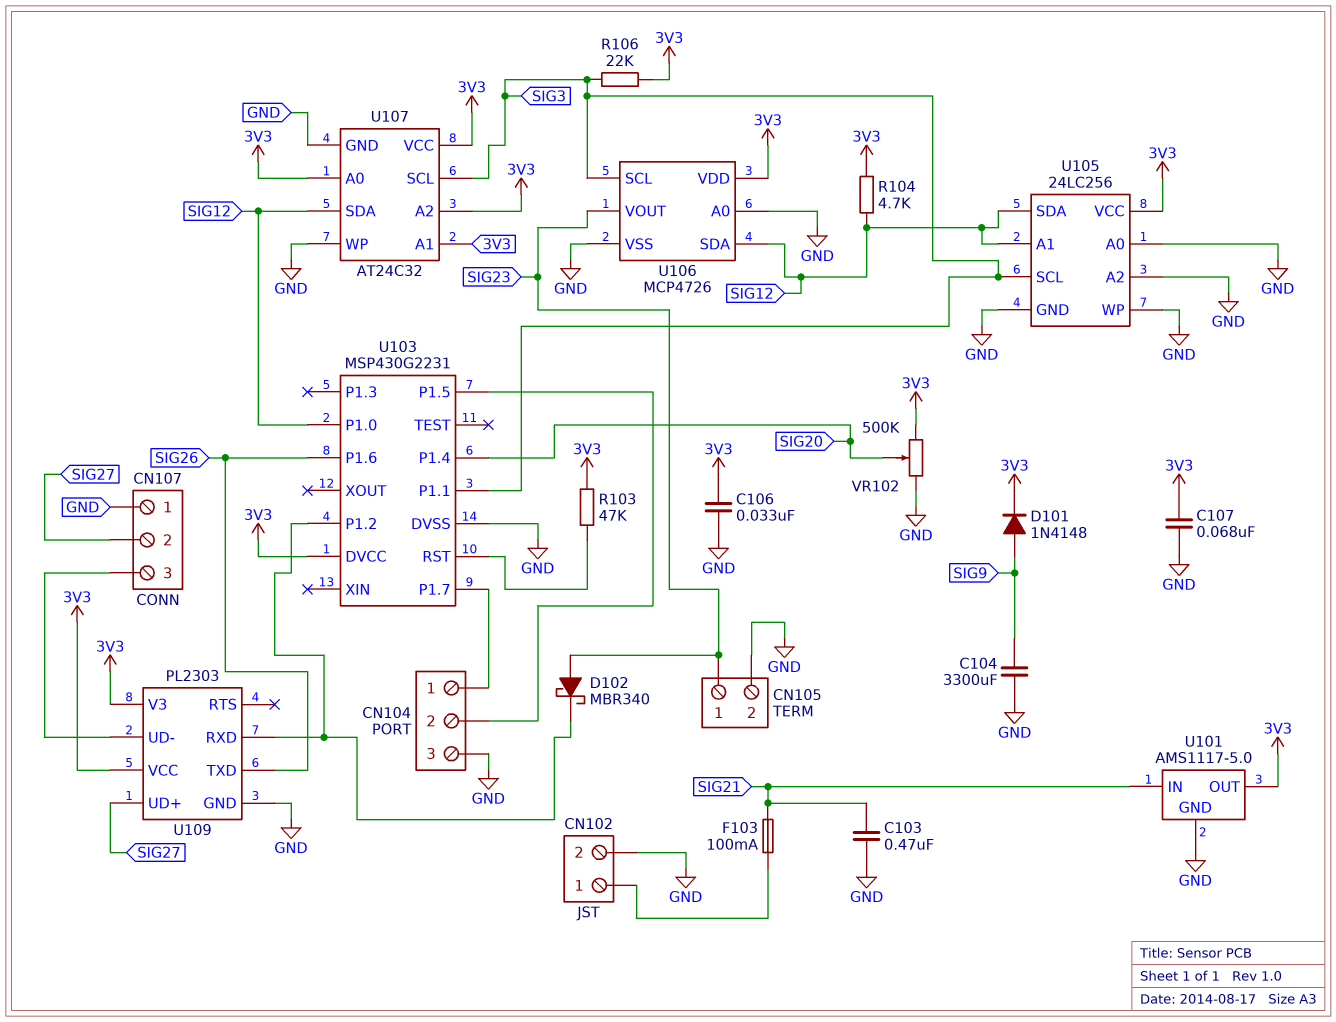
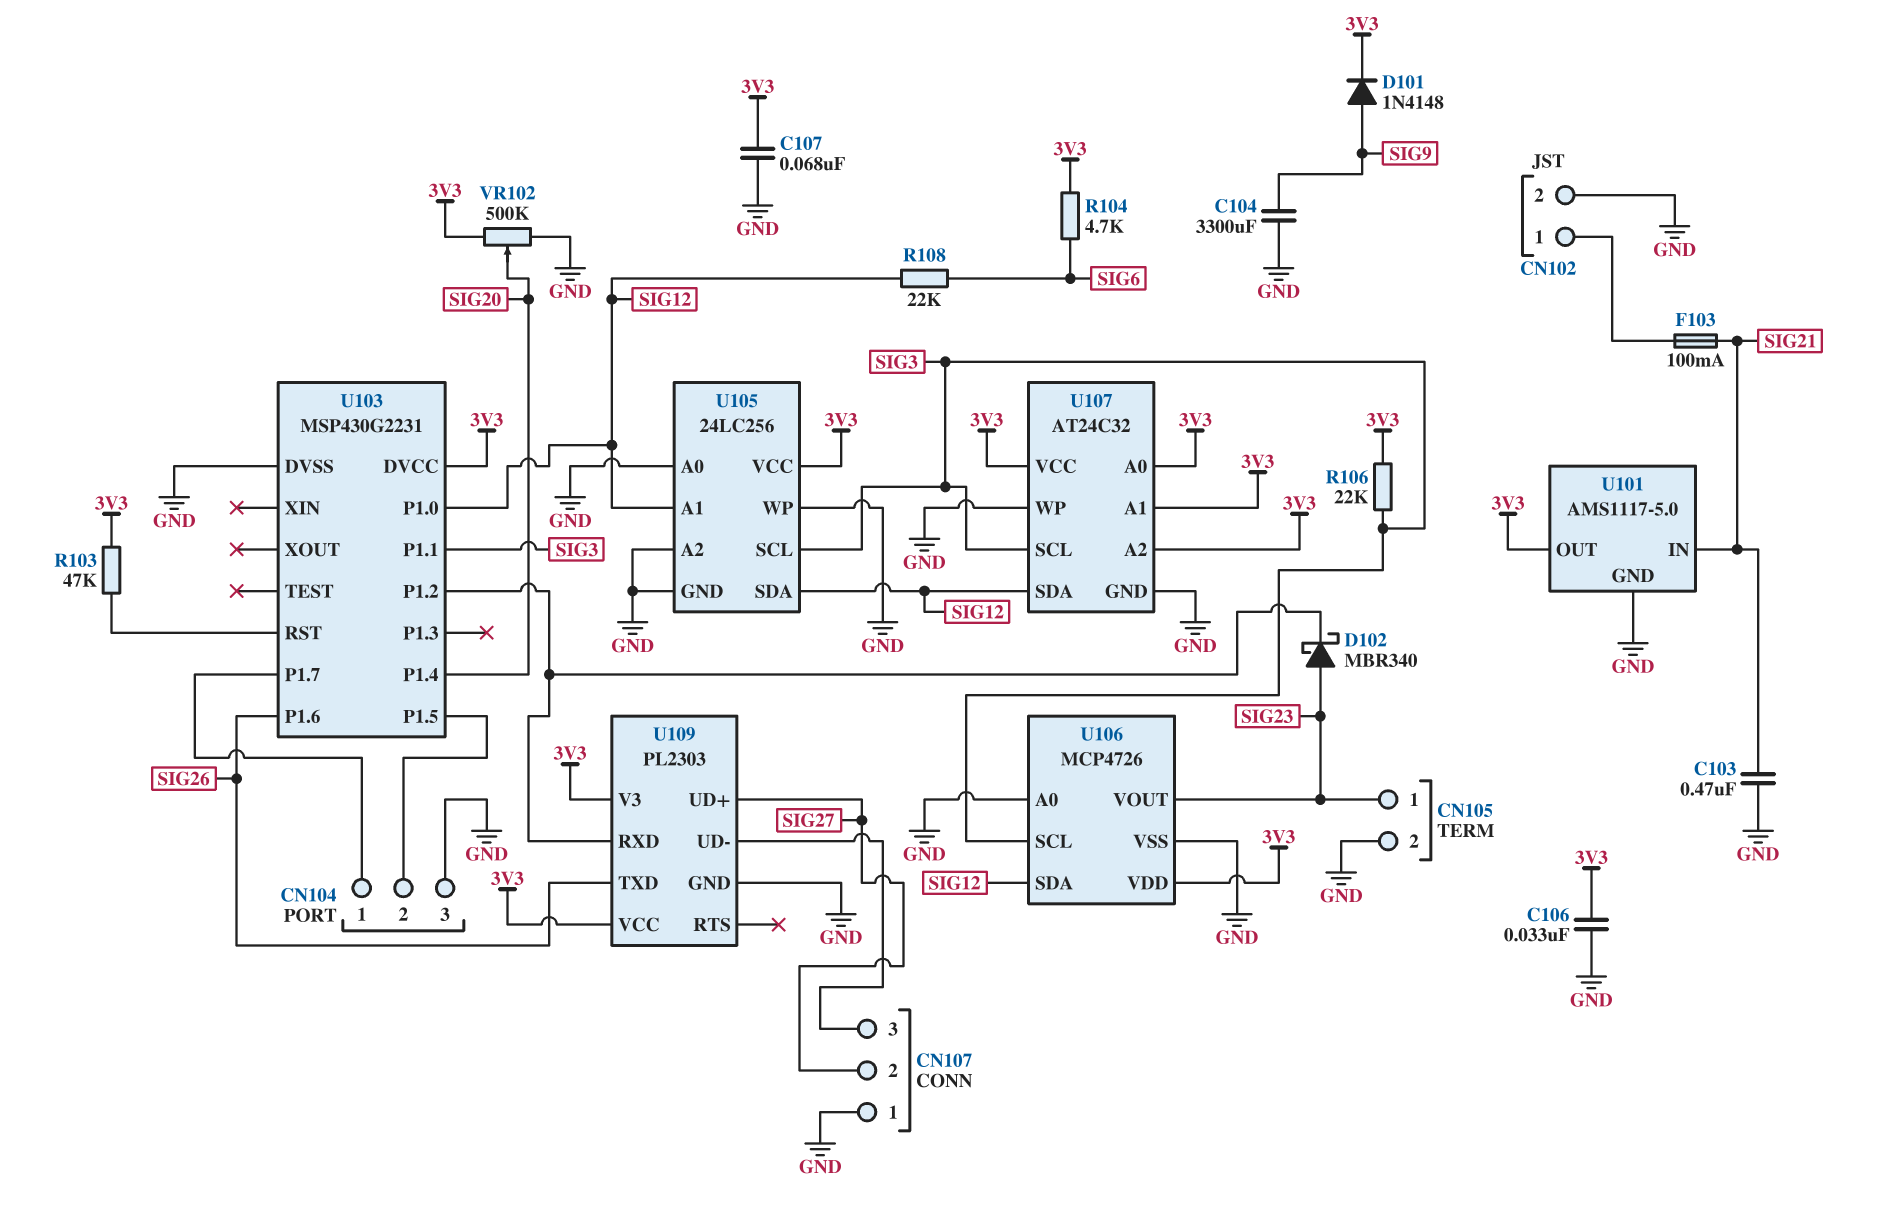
R104: 4.7k (3V3, SIG12) -> 4.7k (3V3, SIG6)
R108: none -> 22k (SIG6, SIG12)

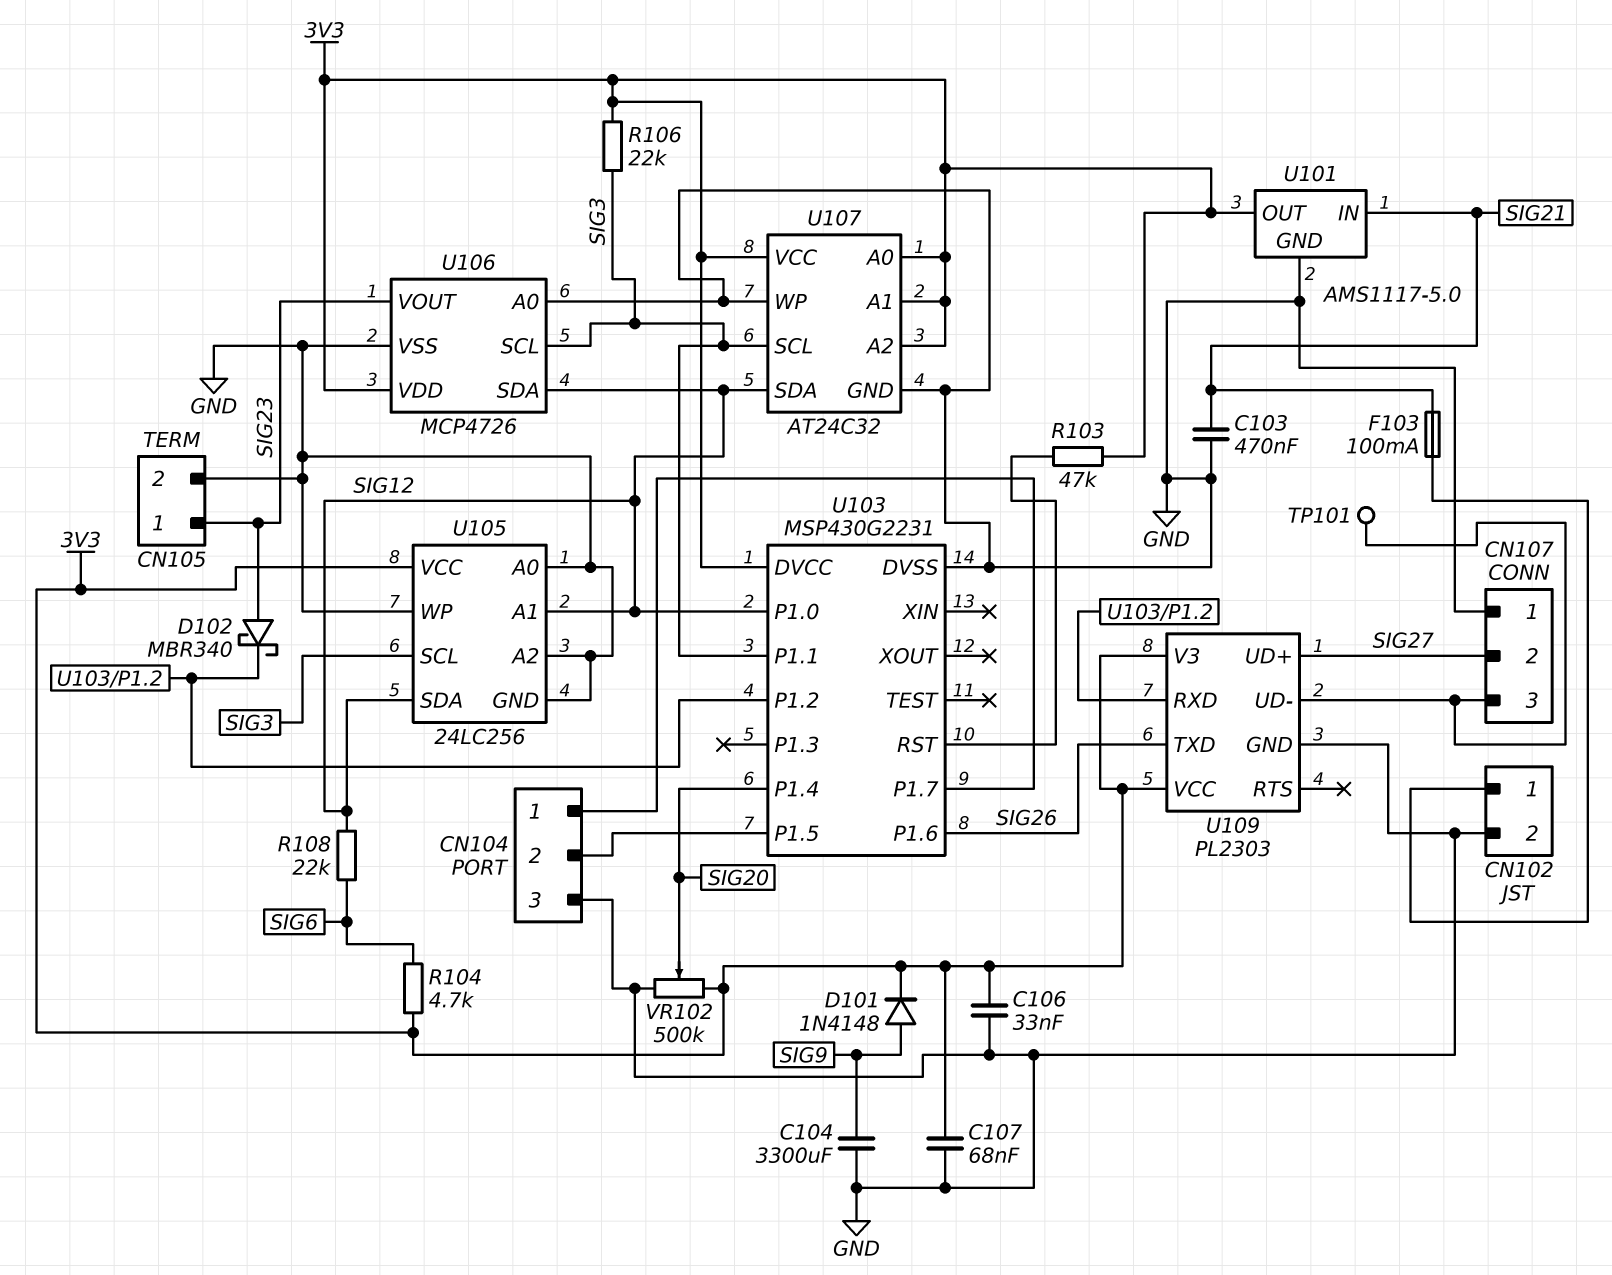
TP101: none -> test point (CN107/3)

